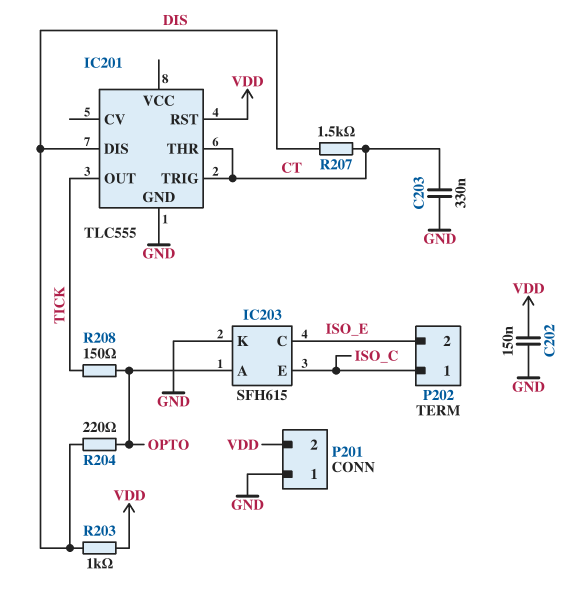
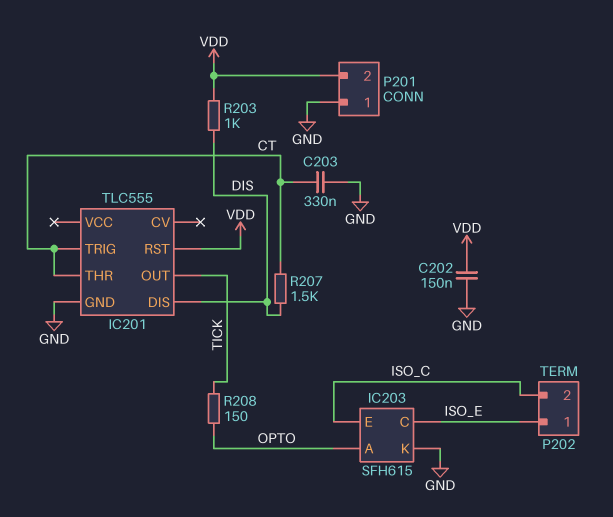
P202 pin 1: ISO_C -> ISO_E
P202 pin 2: ISO_E -> ISO_C
R204: 220 (DIS, OPTO) -> none

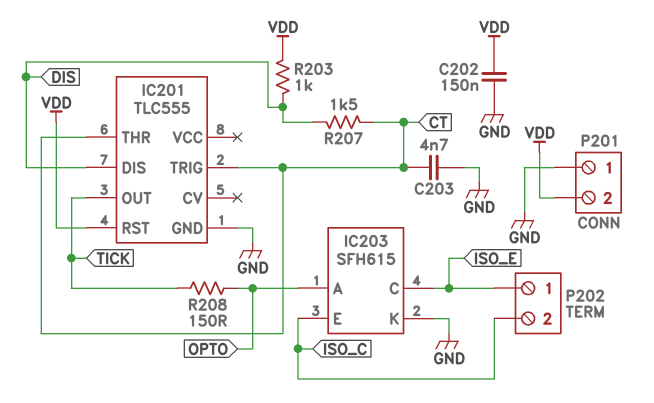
C203: 330nF (CT, GND) -> 4.7nF (CT, GND)

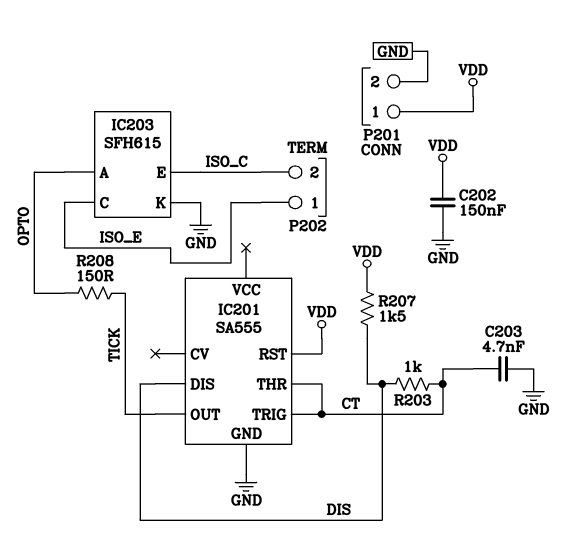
IC201: TLC555 -> SA555
P201 pin 1: GND -> VDD
P201 pin 2: VDD -> GND
R203: 1k (DIS, VDD) -> 1k (CT, DIS)
R207: 1.5k (CT, DIS) -> 1.5k (DIS, VDD)

